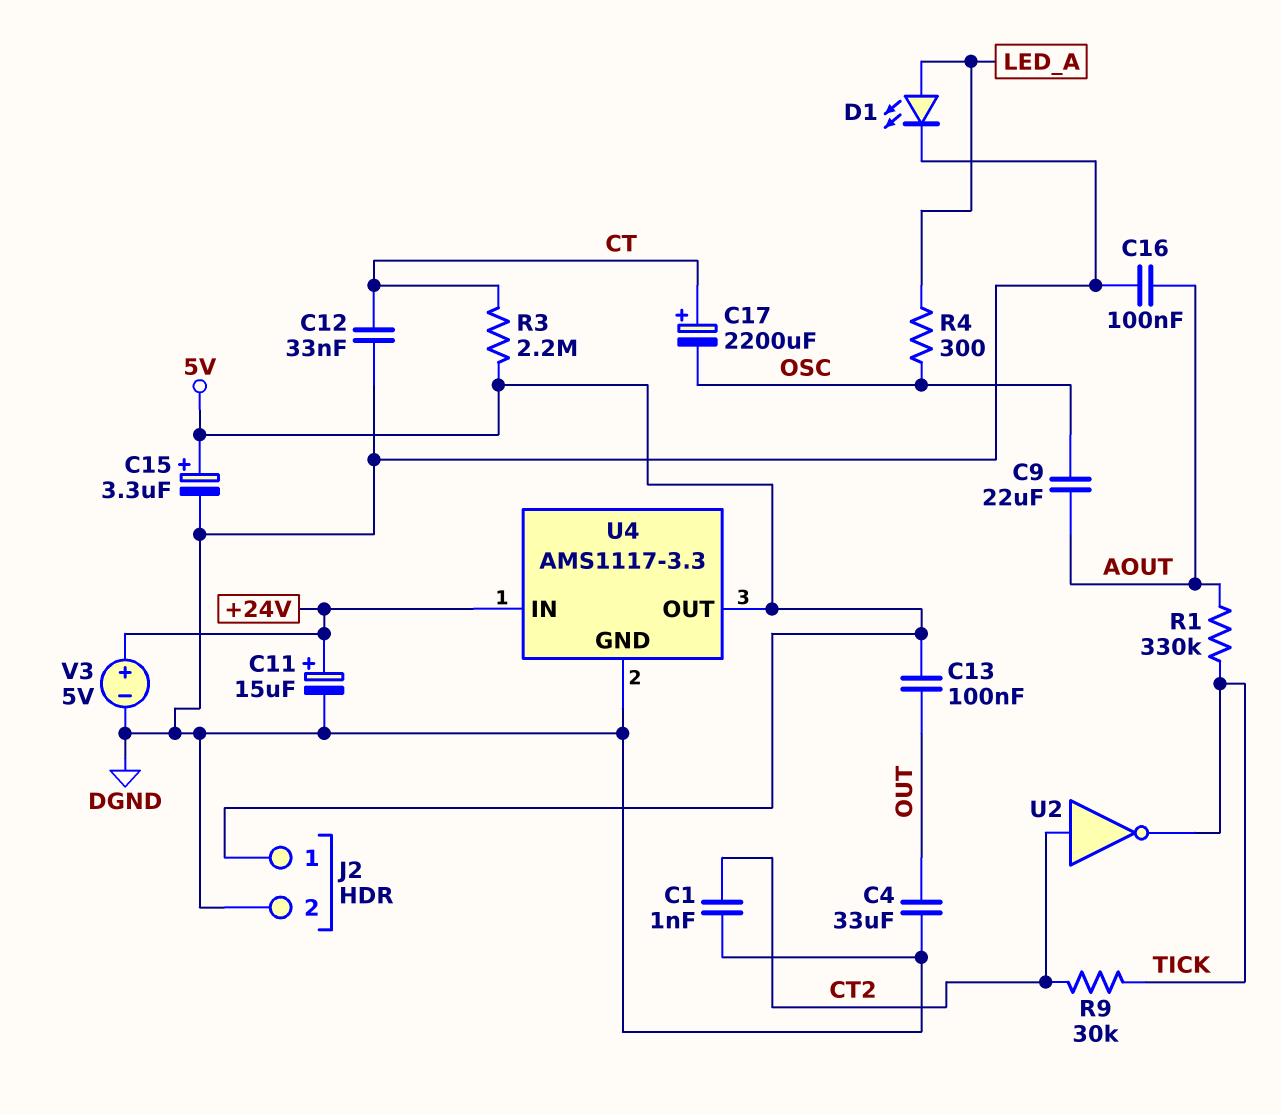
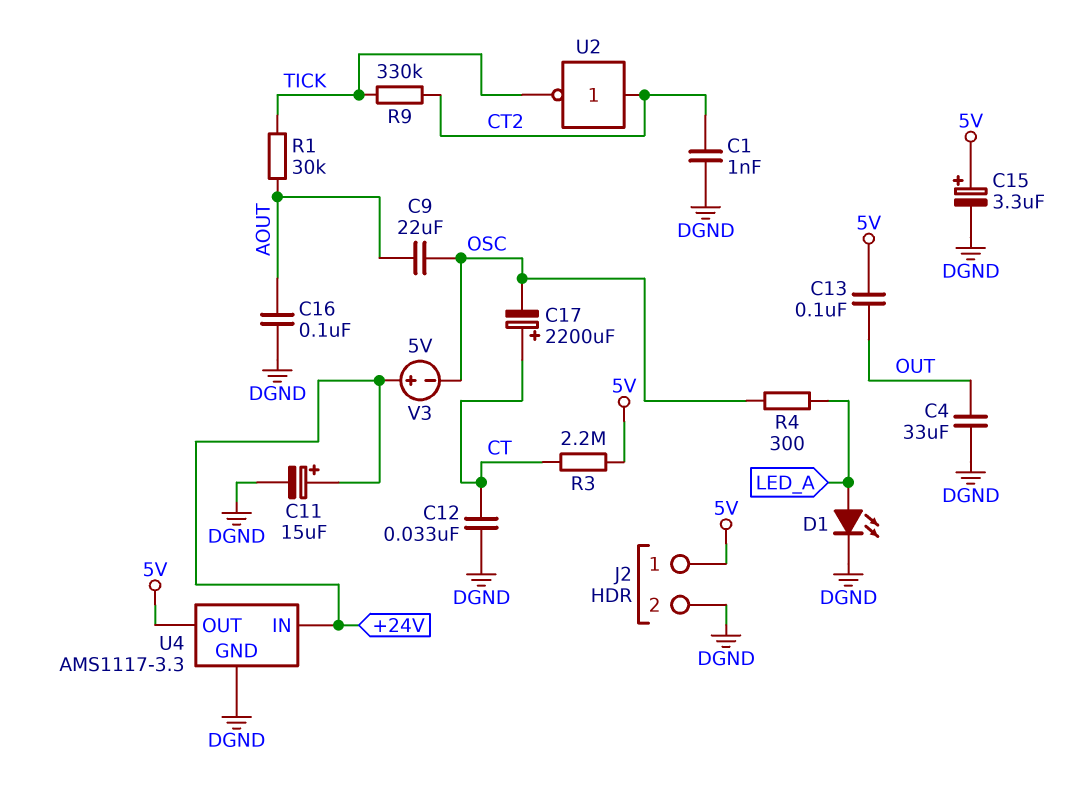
R1: 330k (AOUT, TICK) -> 30k (AOUT, TICK)
R9: 30k (CT2, TICK) -> 330k (CT2, TICK)
V3: 5V (plus +24V, minus DGND) -> 5V (plus +24V, minus OSC)

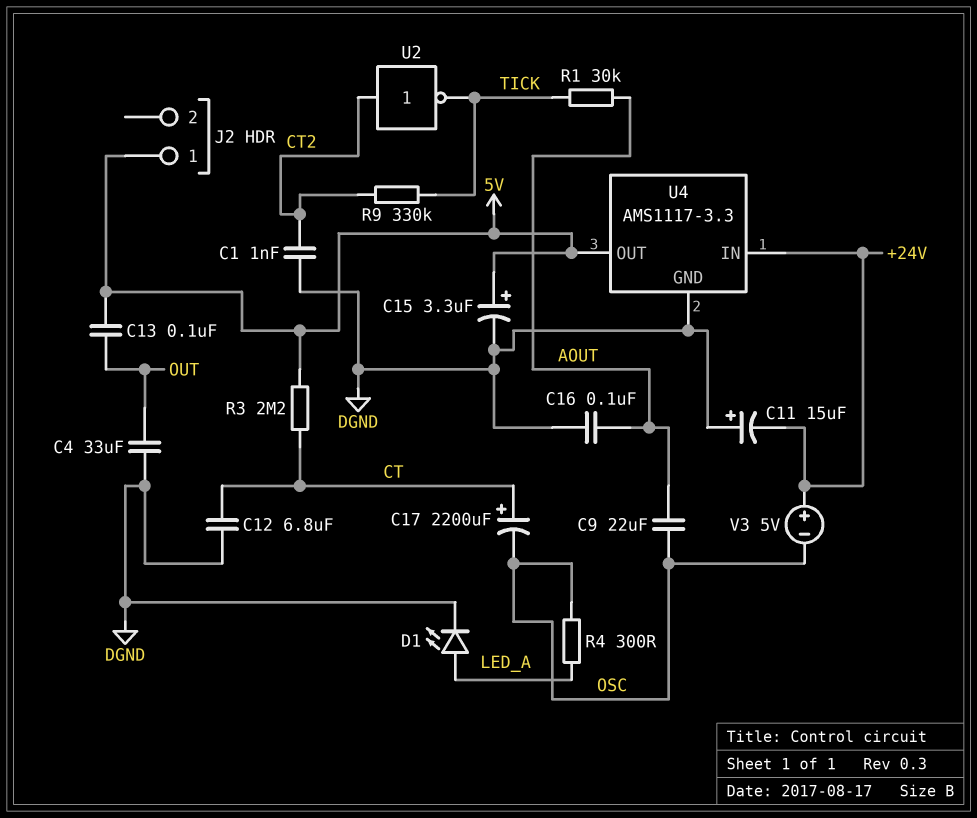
C11: 15uF (plus +24V, minus DGND) -> 15uF (plus DGND, minus +24V)
C12: 33nF (CT, DGND) -> 6.8uF (CT, DGND)
J2 pin 2: DGND -> none

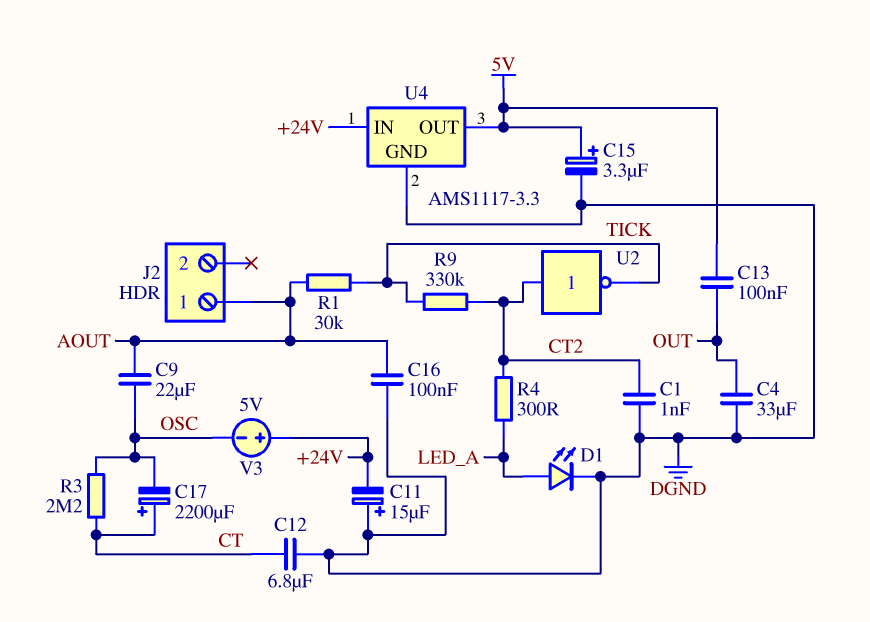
J2 pin 1: 5V -> AOUT
R3: 2.2M (5V, CT) -> 2.2M (CT, OSC)
R4: 300 (LED_A, OSC) -> 300 (CT2, LED_A)

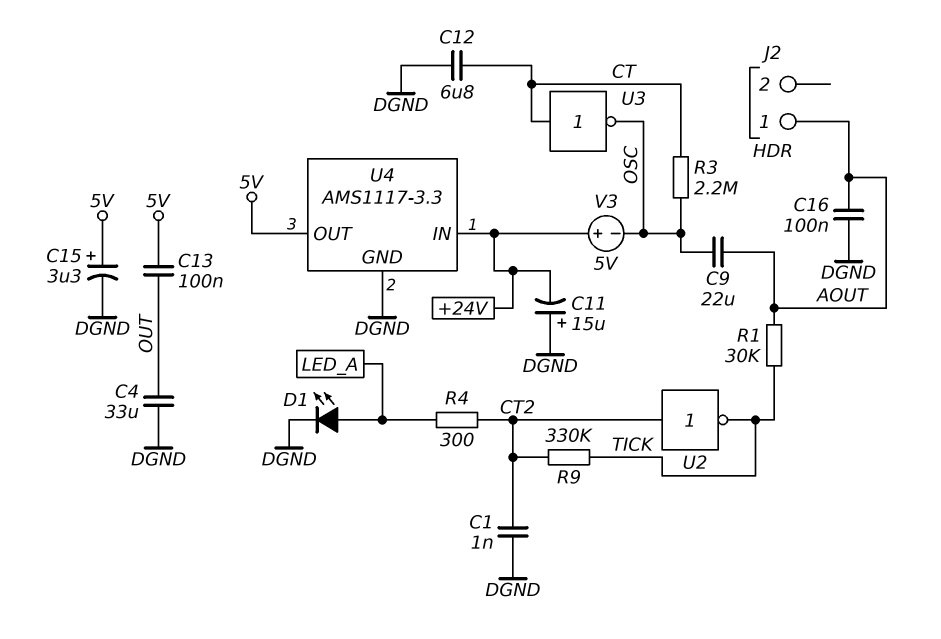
C17: 2200uF (plus CT, minus OSC) -> none
U3: none -> NOT (in CT, out OSC)

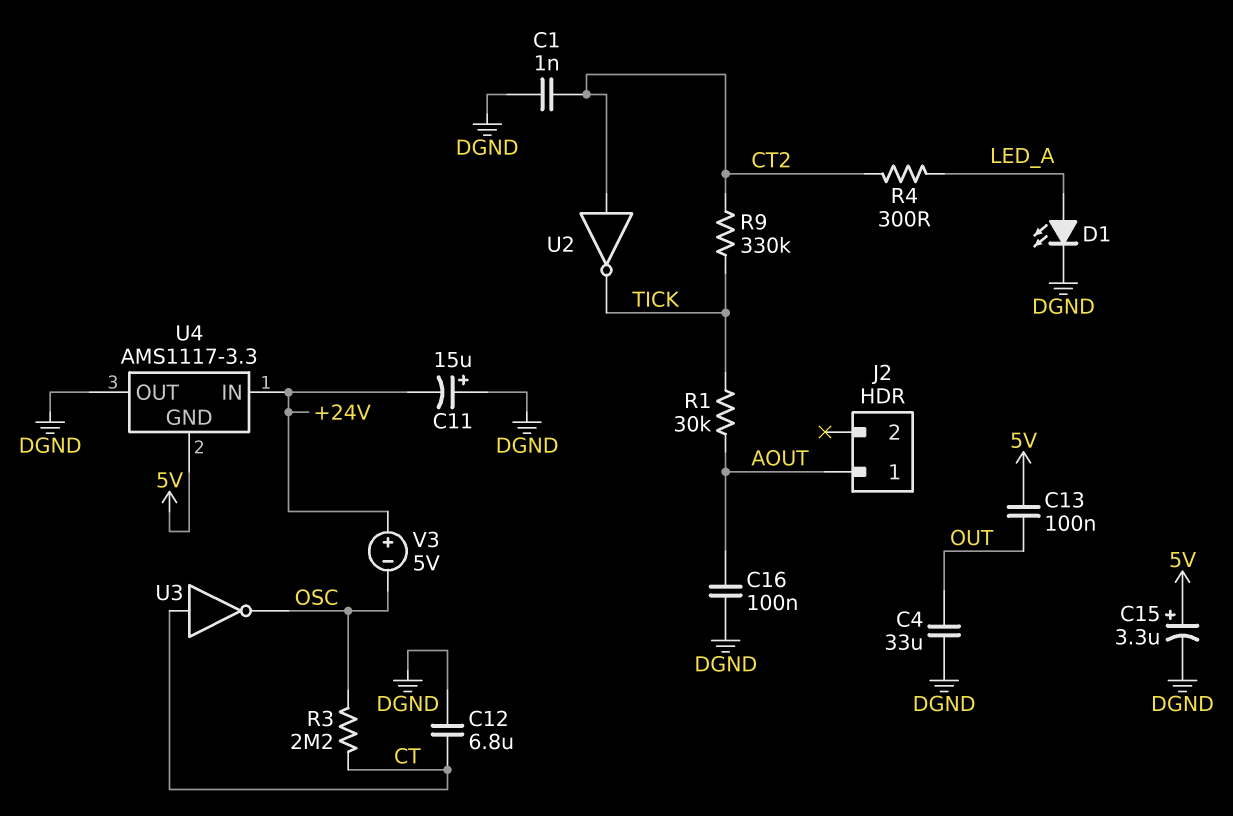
C9: 22uF (AOUT, OSC) -> none
U4 pin GND: DGND -> 5V
U4 pin OUT: 5V -> DGND

